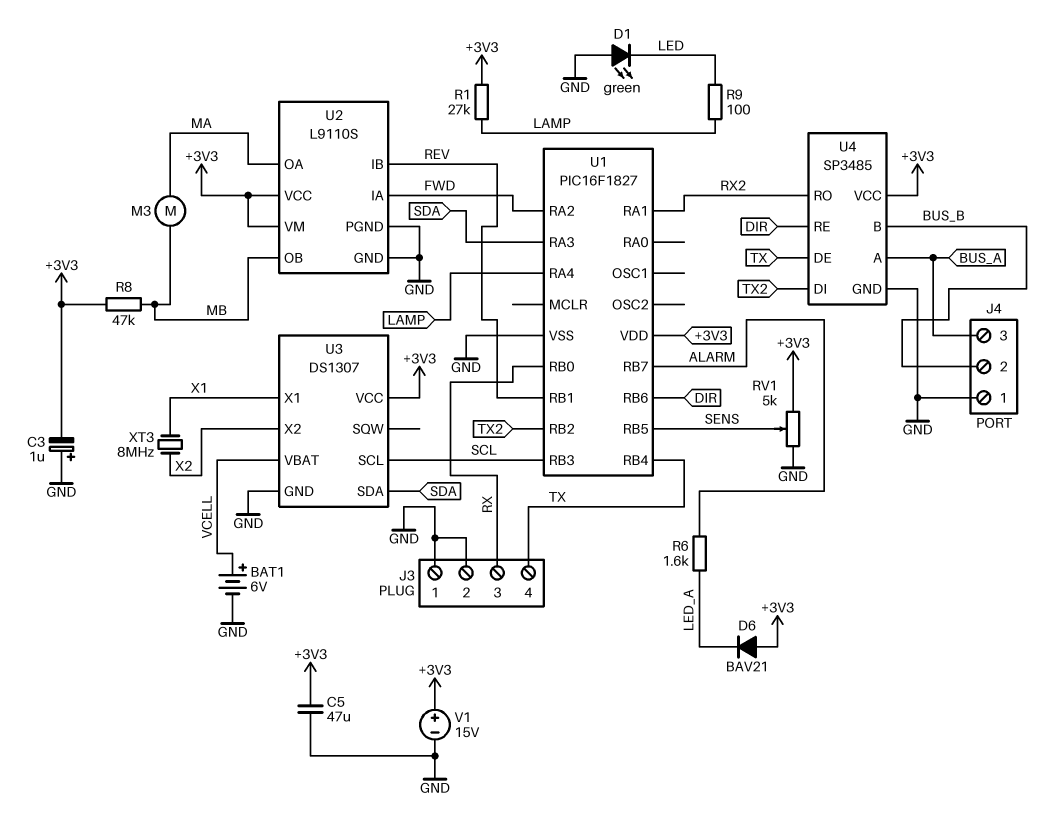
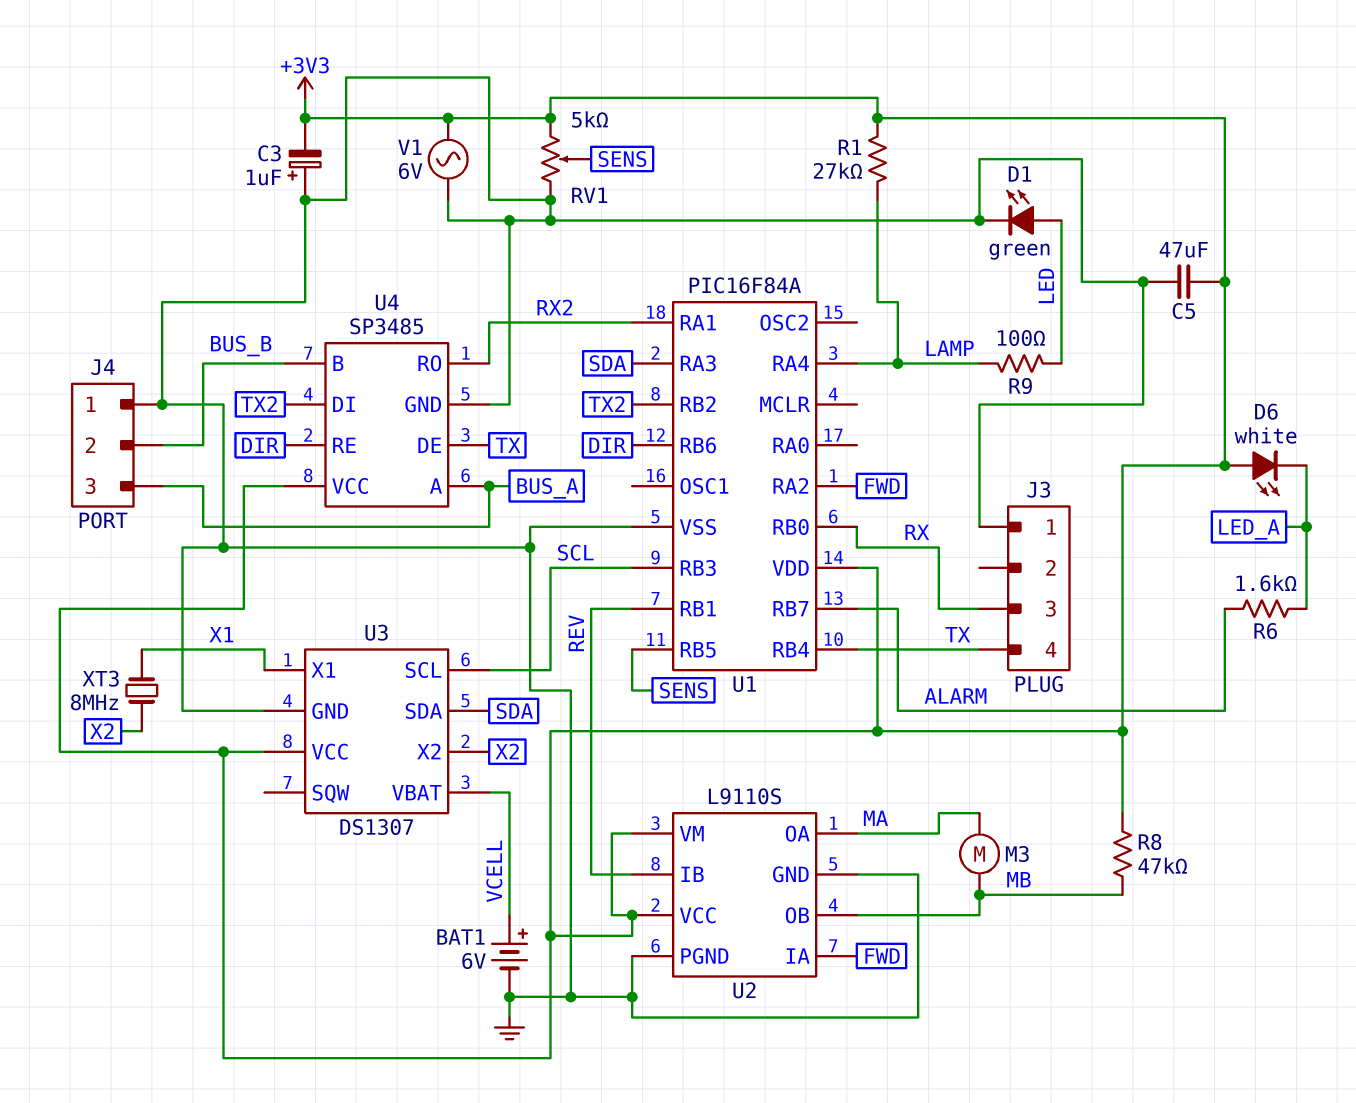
D1: LED green (A GND, K LED) -> LED green (A LED, K GND)
D6: diode BAV21 (A +3V3, K LED_A) -> LED white (A +3V3, K LED_A)
J3 pin 2: GND -> none
U1: PIC16F1827 -> PIC16F84A
V1: 15V (plus +3V3, minus GND) -> AC 6V (+3V3, GND)

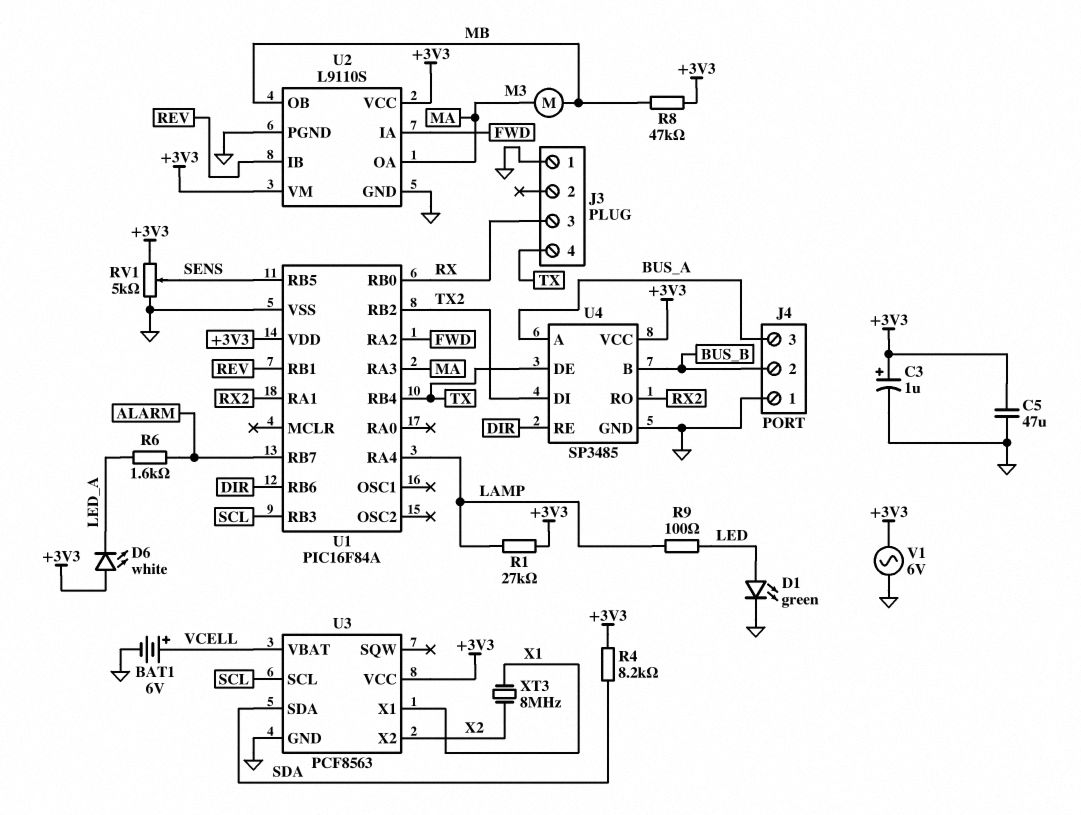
C3: 1uF (plus GND, minus +3V3) -> 1uF (plus +3V3, minus GND)
R4: none -> 8.2k (+3V3, SDA)
U1 pin RA3: SDA -> MA
U3: DS1307 -> PCF8563

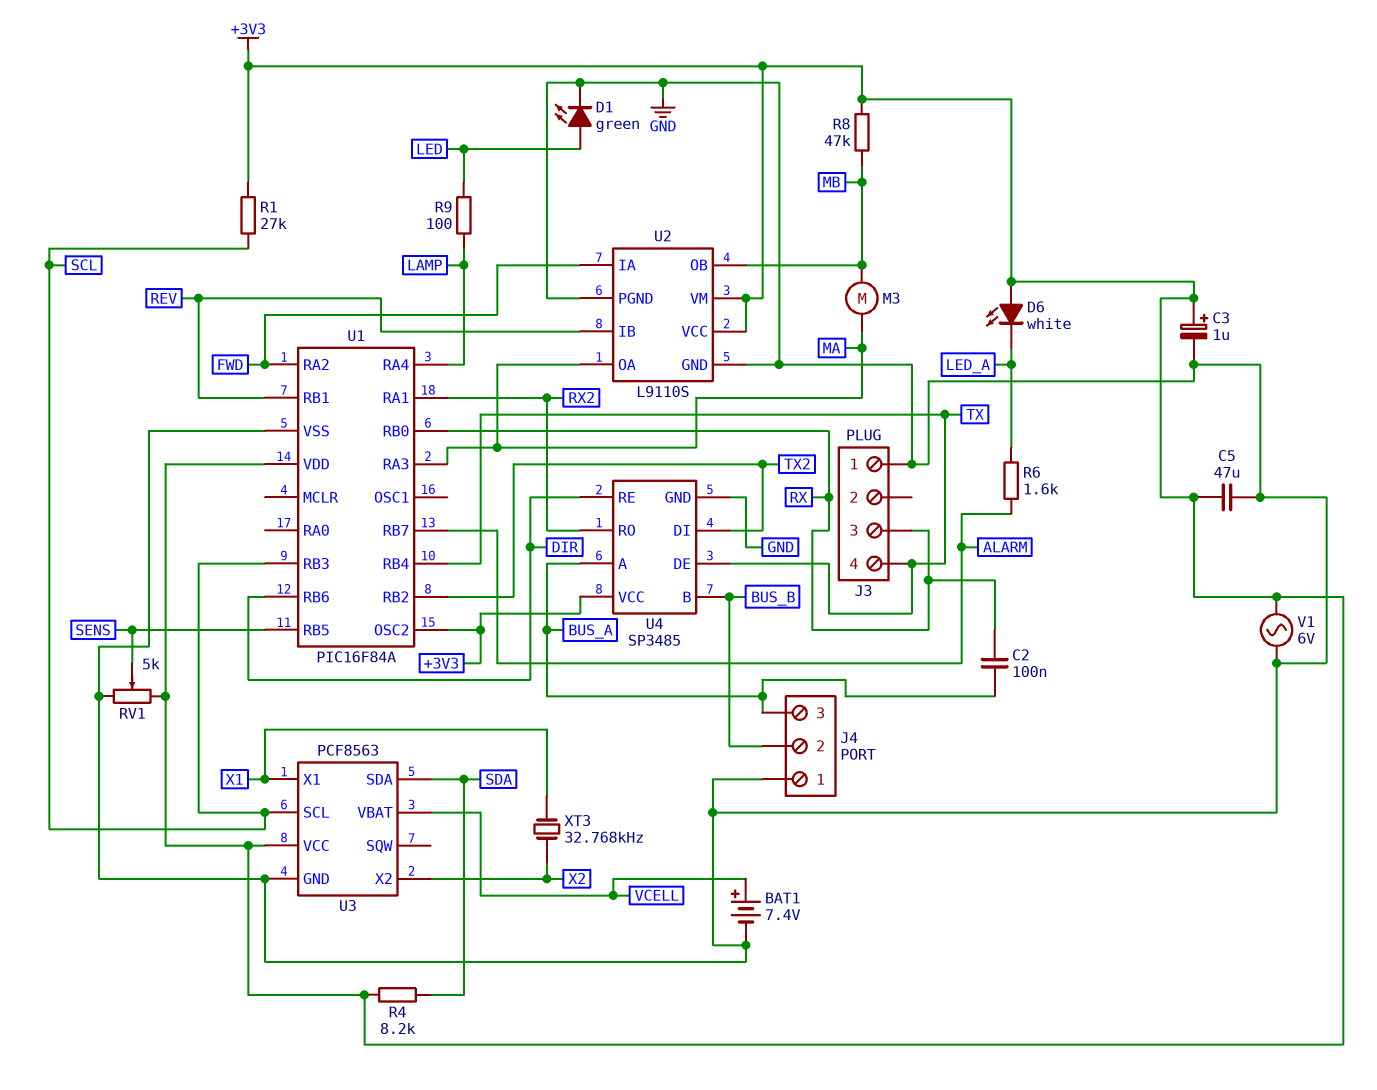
BAT1: 6V (plus VCELL, minus GND) -> 7.4V (plus VCELL, minus GND)
C2: none -> 100nF (BUS_A, RX)
R1: 27k (+3V3, LAMP) -> 27k (+3V3, SCL)
U1 pin OSC2: none -> +3V3
XT3: 8MHz (X1, X2) -> 32.768kHz (X1, X2)

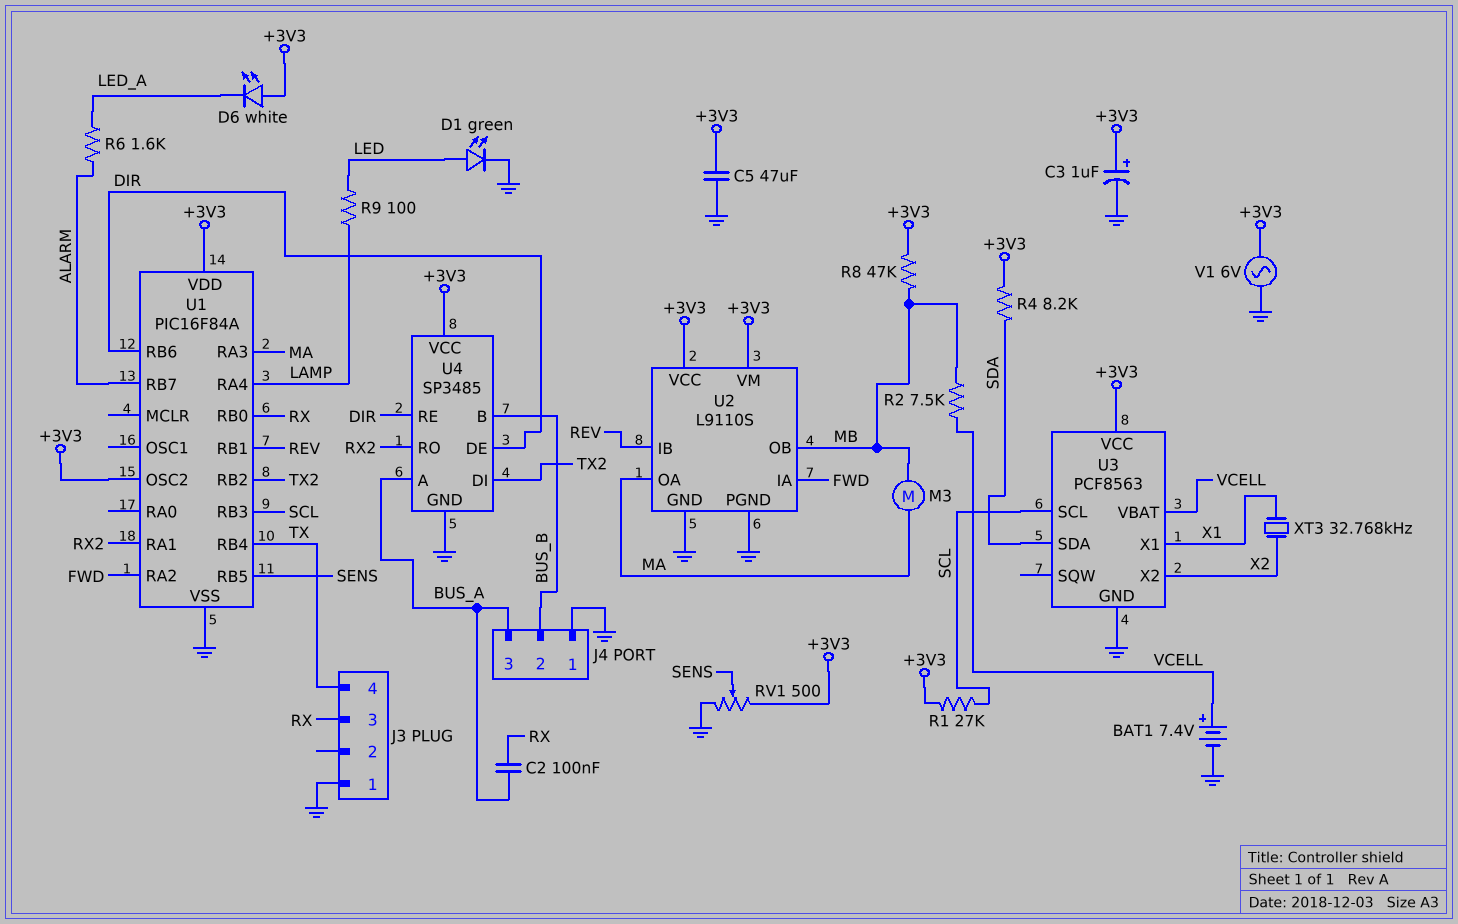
R2: none -> 7.5k (MB, VCELL)
RV1: 5k (+3V3, GND, wiper SENS) -> 500 (+3V3, GND, wiper SENS)
U4 pin DE: TX -> DIR

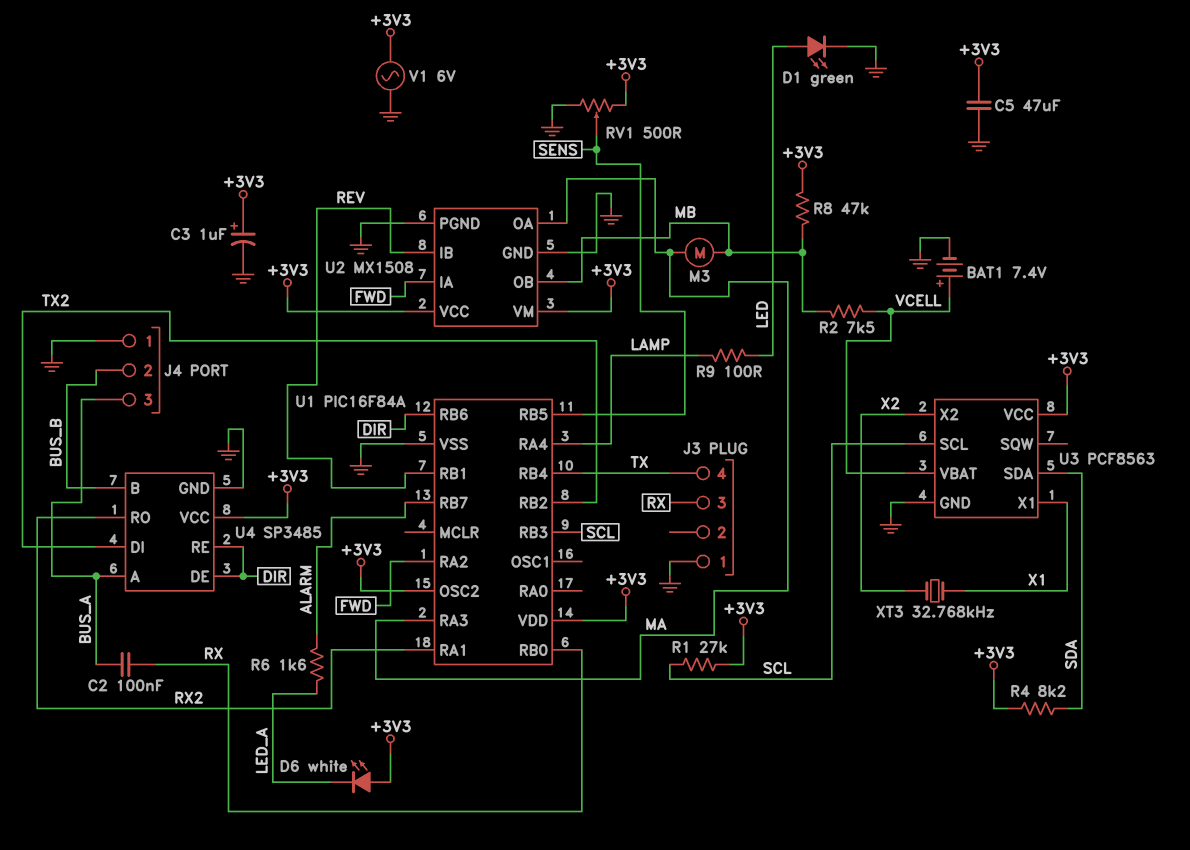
U2: L9110S -> MX1508

